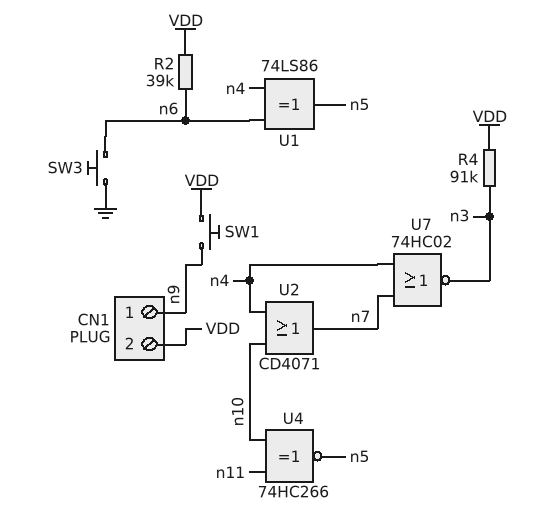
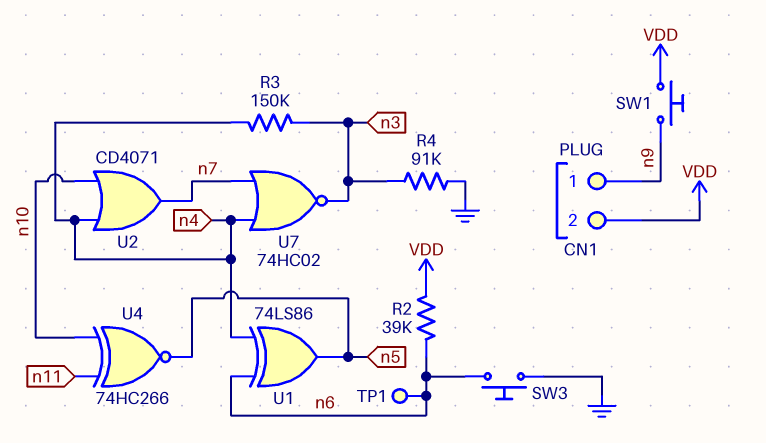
R3: none -> 150k (n3, n4)
R4: 91k (VDD, n3) -> 91k (GND, n3)
TP1: none -> test point (n6)

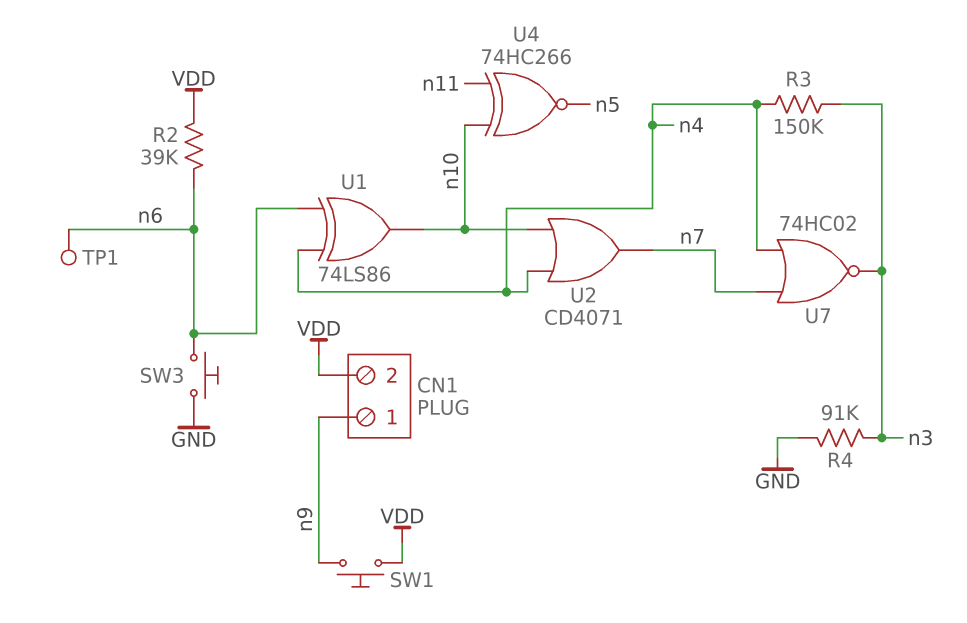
U1: XOR 74LS86 (in n4, in n6, out n5) -> XOR 74LS86 (in n4, in n6, out n10)

